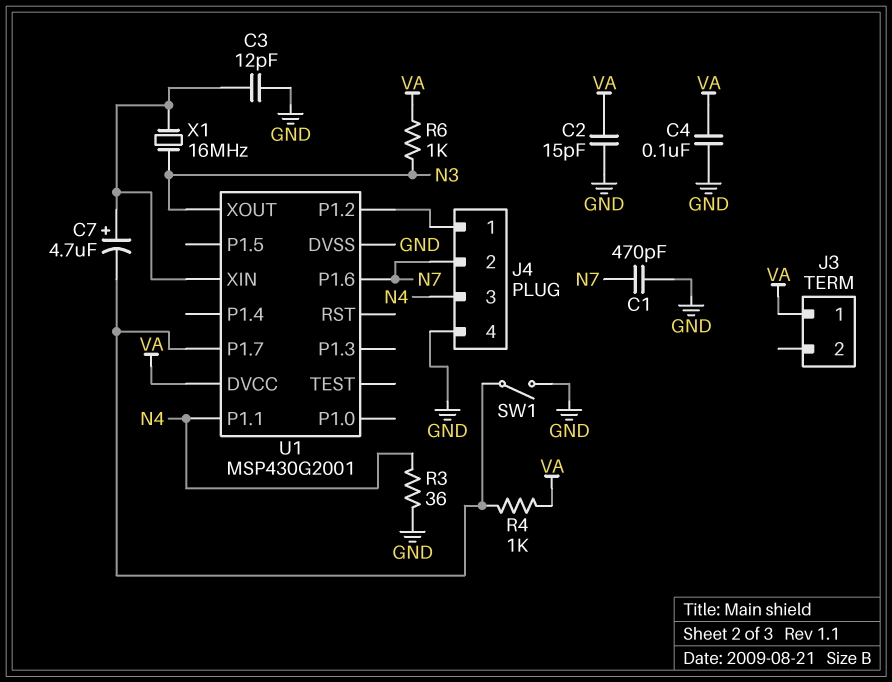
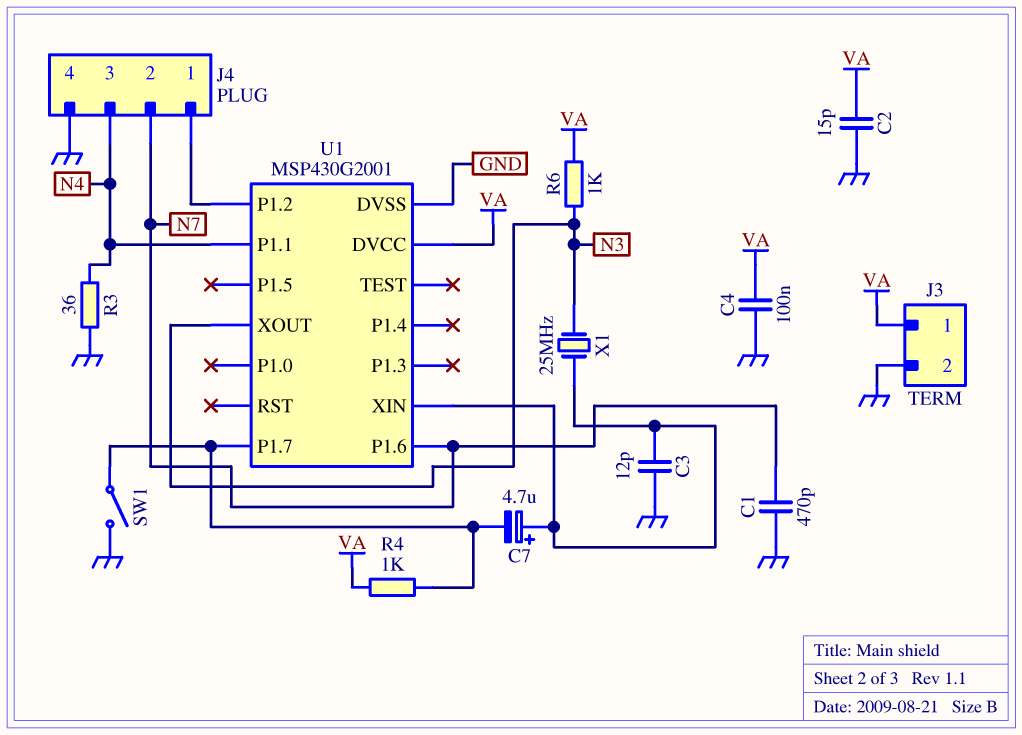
J3 pin 2: none -> GND
X1: 16MHz (N3, U1/XIN) -> 25MHz (N3, U1/XIN)

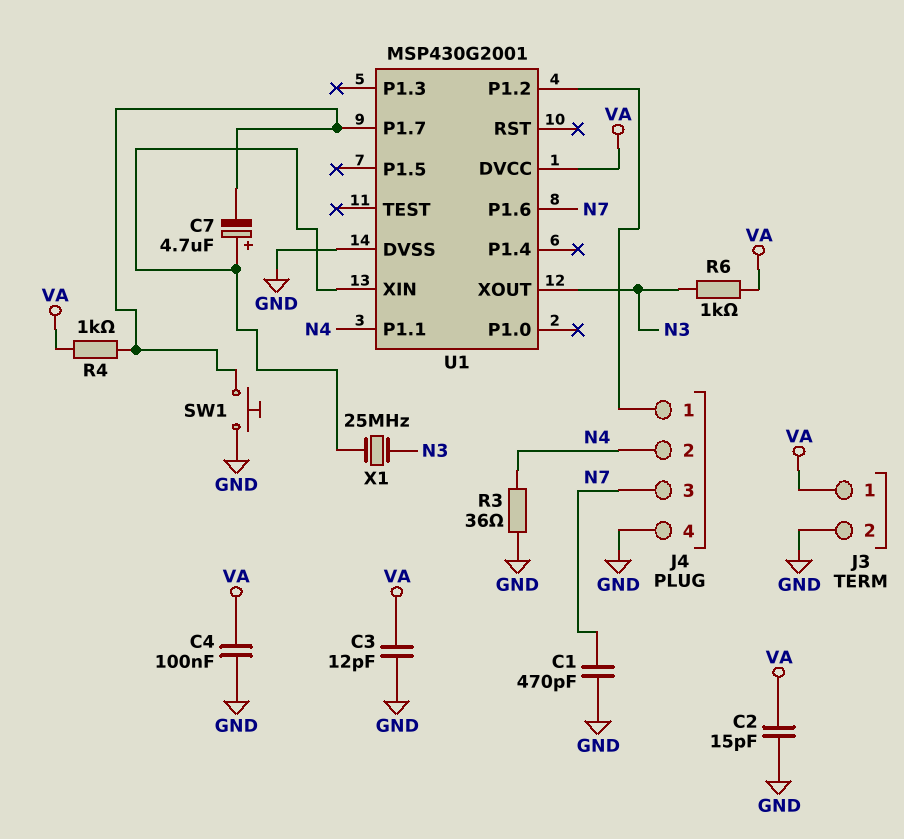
C3: 12pF (GND, U1/XIN) -> 12pF (GND, VA)
J4 pin 2: N7 -> N4
J4 pin 3: N4 -> N7
SW1: switch (GND, U1/P1.7) -> button (GND, U1/P1.7)

